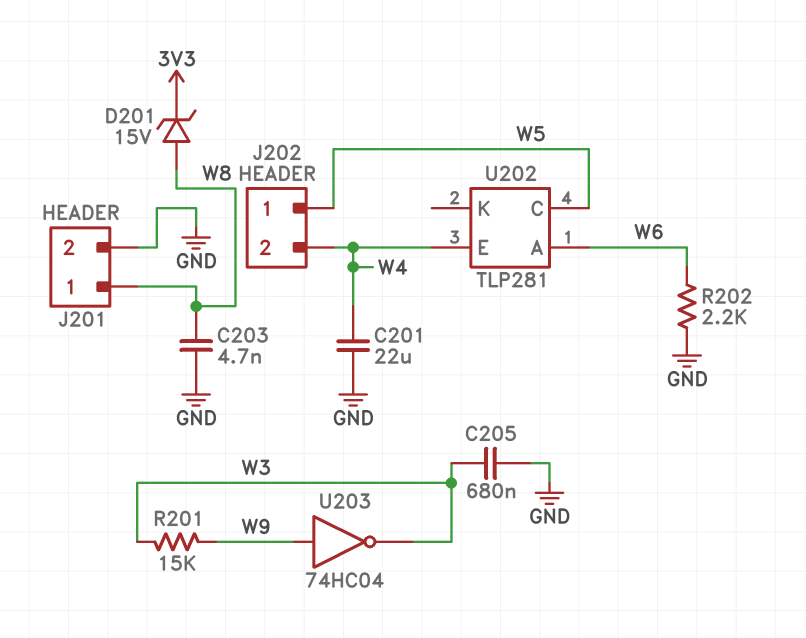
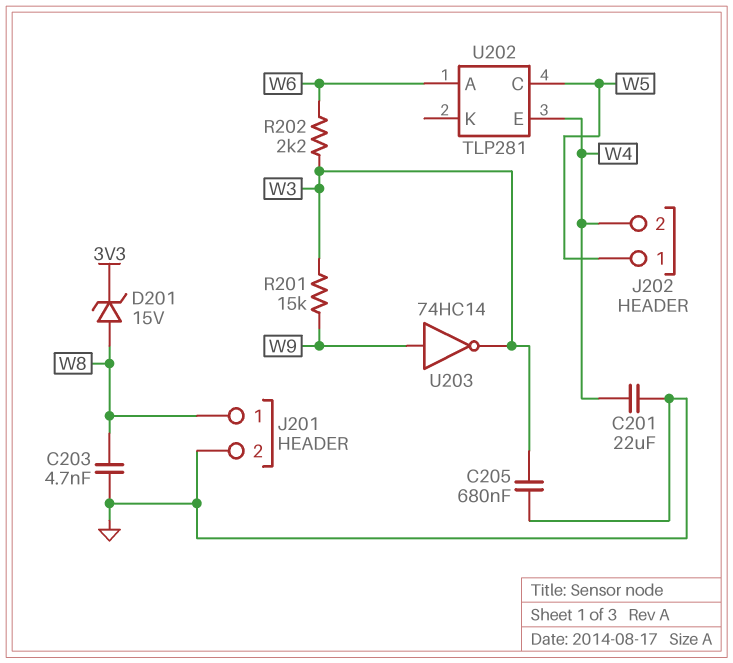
R202: 2.2k (GND, W6) -> 2.2k (W3, W6)
U203: NOT 74HC04 (in W9, out W3) -> NOT 74HC14 (in W9, out W3)

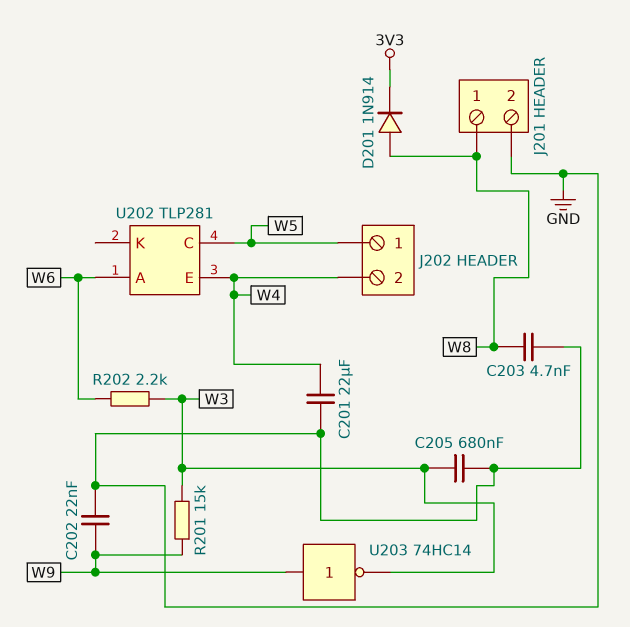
C202: none -> 22nF (GND, W9)
D201: zener 15V (A W8, K 3V3) -> diode 1N914 (A W8, K 3V3)

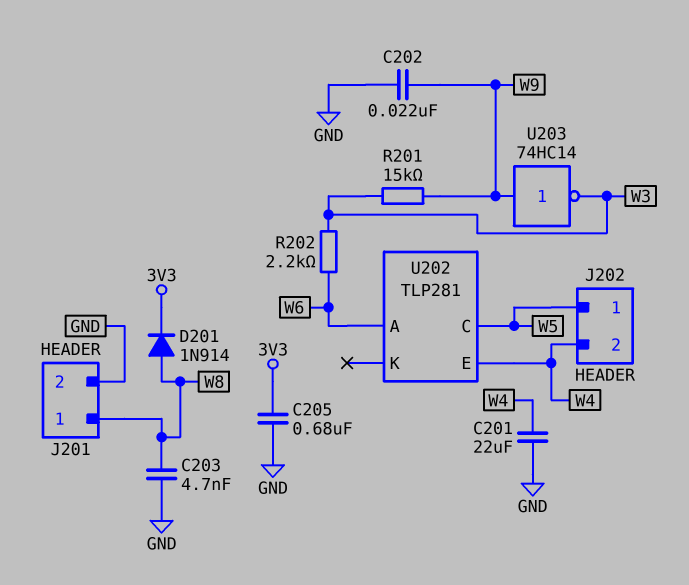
C205: 680nF (GND, W3) -> 680nF (3V3, GND)

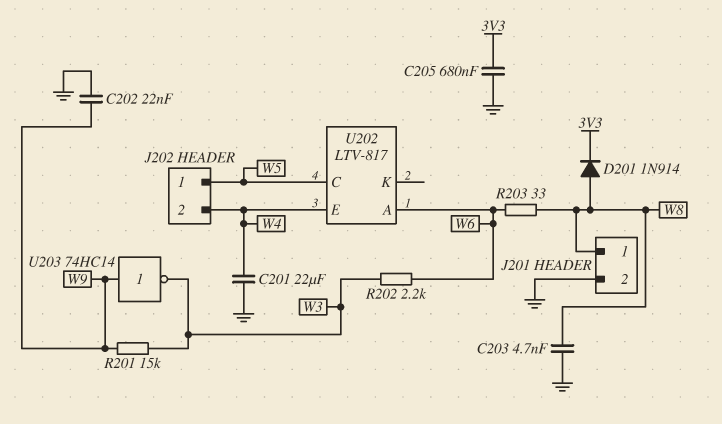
R203: none -> 33 (W6, W8)
U202: TLP281 -> LTV-817

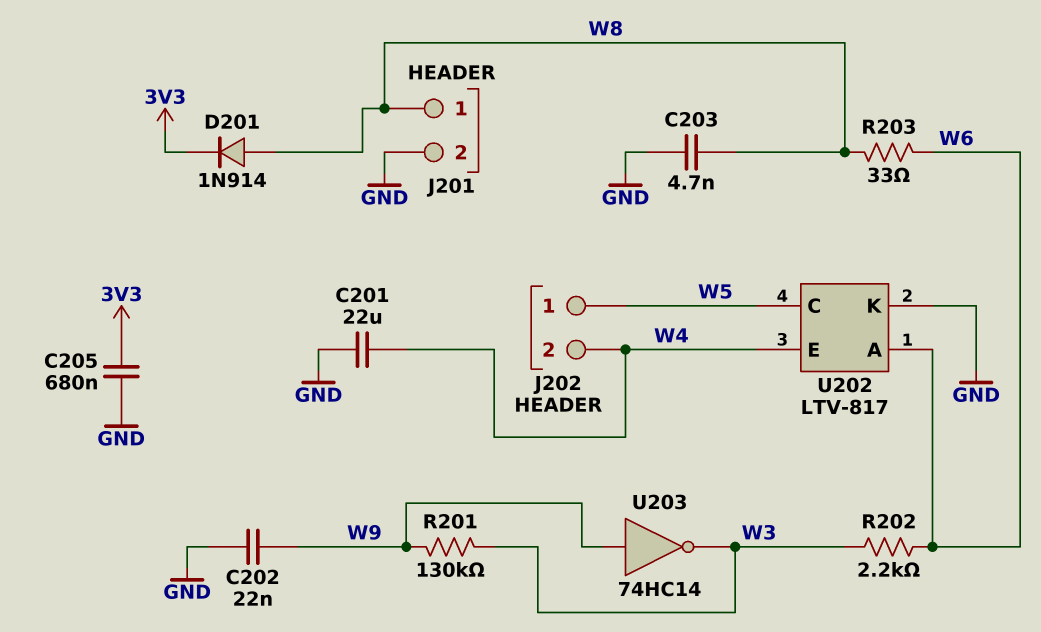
R201: 15k (W3, W9) -> 130k (W3, W9)
U202 pin K: none -> GND

